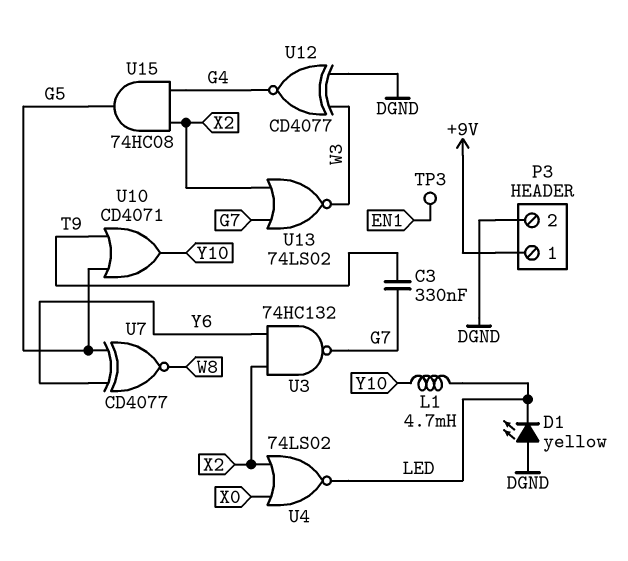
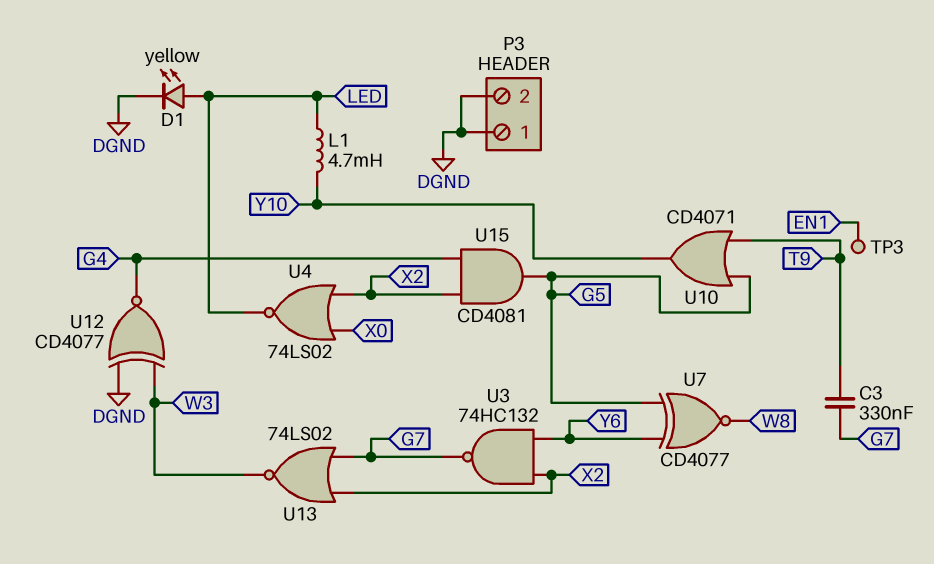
D1: LED yellow (A DGND, K LED) -> LED yellow (A LED, K DGND)
P3 pin 1: +9V -> DGND
U15: AND 74HC08 (in G4, in X2, out G5) -> AND CD4081 (in G4, in X2, out G5)

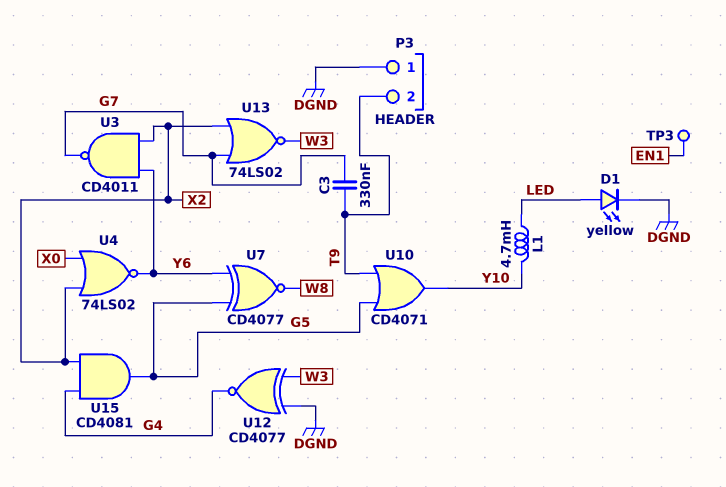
P3 pin 2: DGND -> T9
U3: NAND 74HC132 (in X2, in Y6, out G7) -> NAND CD4011 (in X2, in Y6, out G7)
U4: NOR 74LS02 (in X0, in X2, out LED) -> NOR 74LS02 (in X0, in X2, out Y6)

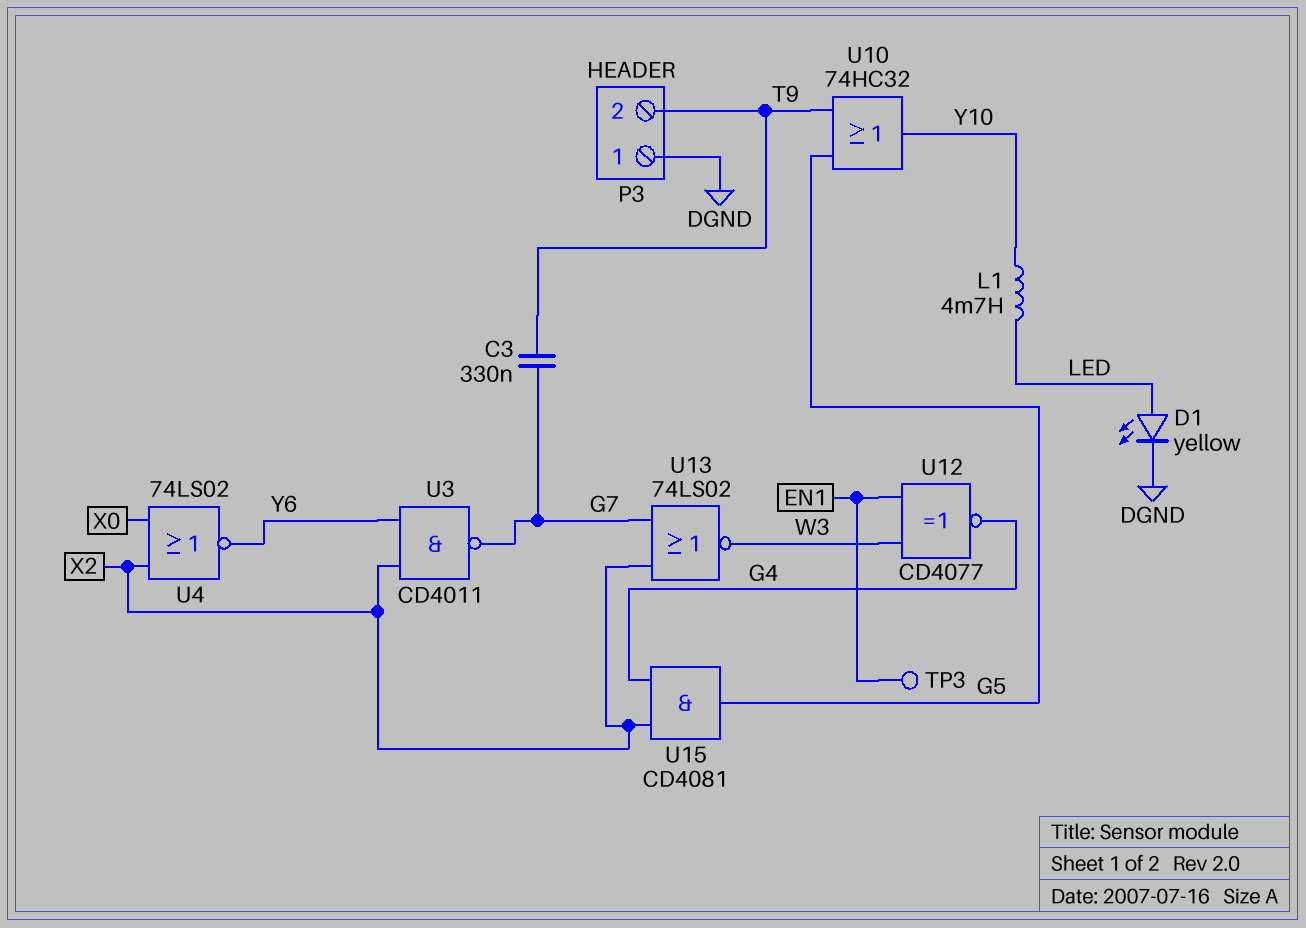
U7: XNOR CD4077 (in G5, in Y6, out W8) -> none
U10: OR CD4071 (in G5, in T9, out Y10) -> OR 74HC32 (in G5, in T9, out Y10)
U12: XNOR CD4077 (in DGND, in W3, out G4) -> XNOR CD4077 (in EN1, in W3, out G4)

